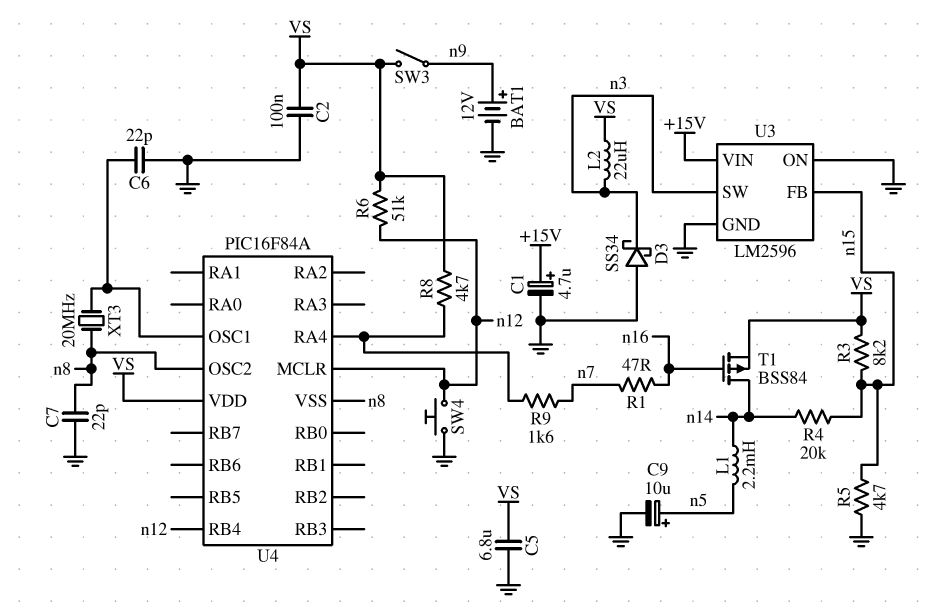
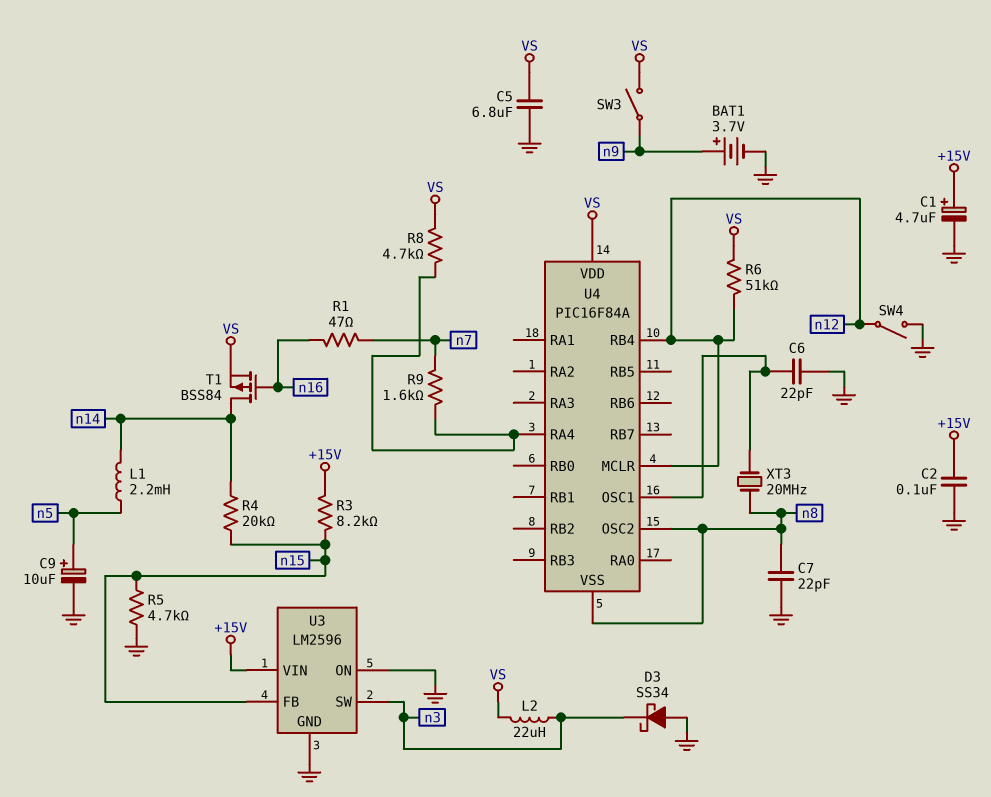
BAT1: 12V (plus n9, minus GND) -> 3.7V (plus n9, minus GND)
C2: 100nF (GND, VS) -> 100nF (+15V, GND)
R3: 8.2k (VS, n15) -> 8.2k (+15V, n15)
SW4: button (GND, n12) -> switch (GND, n12)

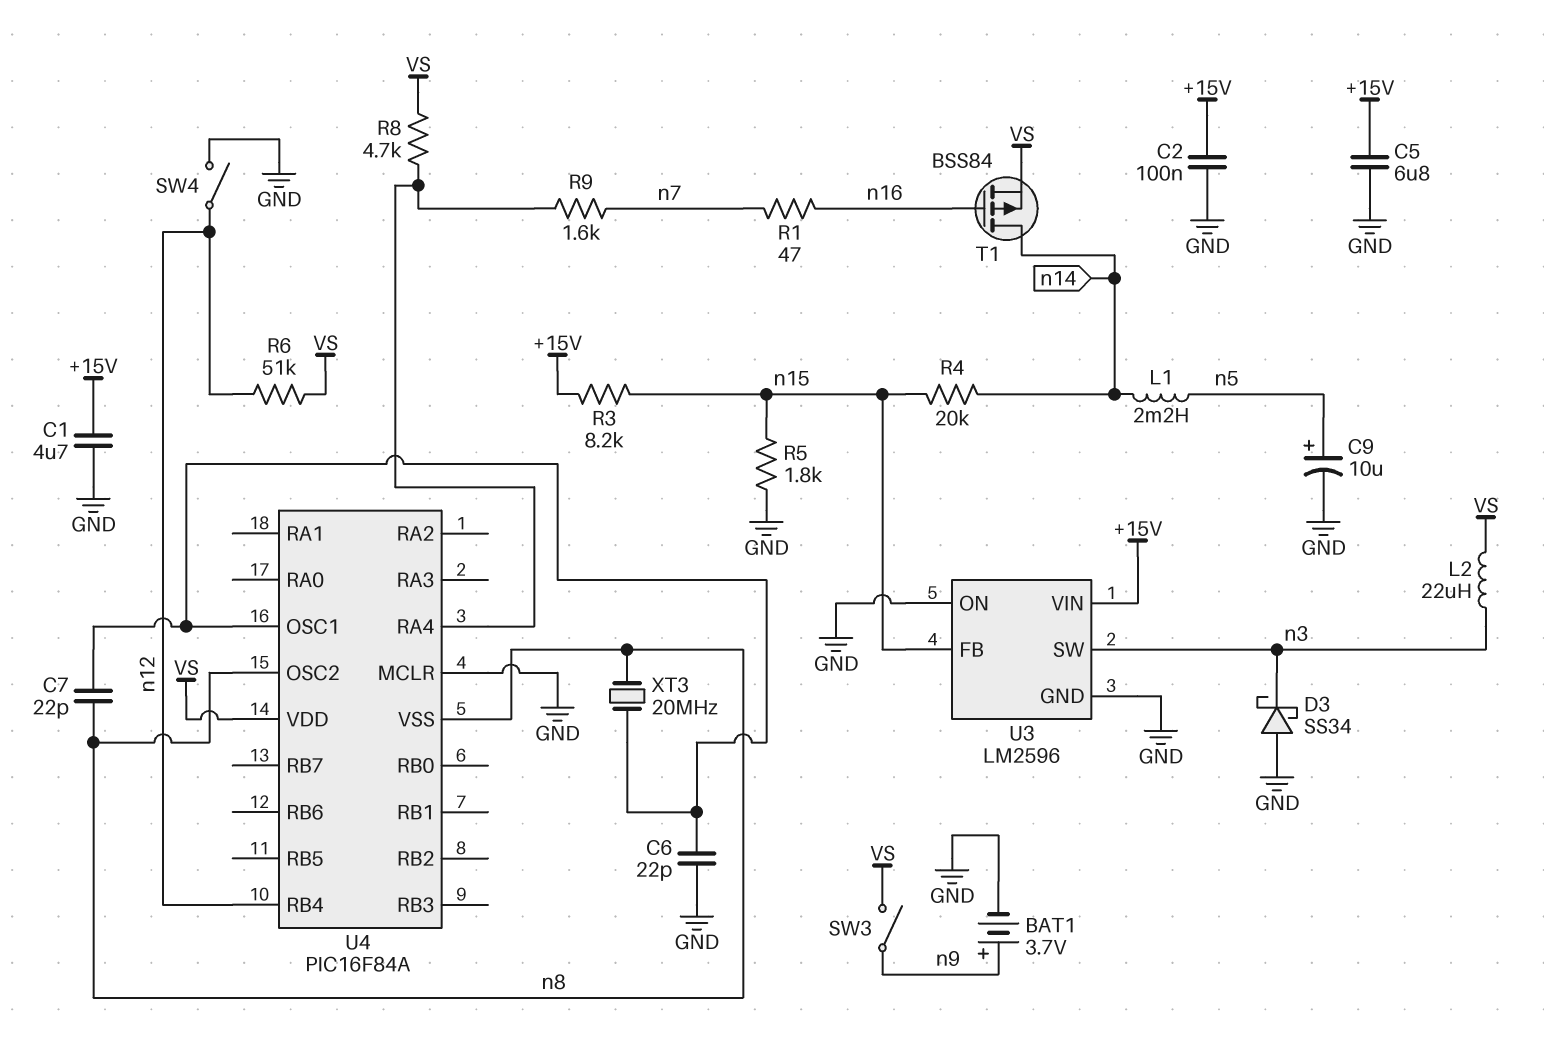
C1: 4.7uF (plus +15V, minus GND) -> 4.7uF (+15V, GND)
C5: 6.8uF (GND, VS) -> 6.8uF (+15V, GND)
C7: 22pF (GND, n8) -> 22pF (U4/OSC1, n8)
R5: 4.7k (GND, n15) -> 1.8k (GND, n15)
U4 pin MCLR: n12 -> GND

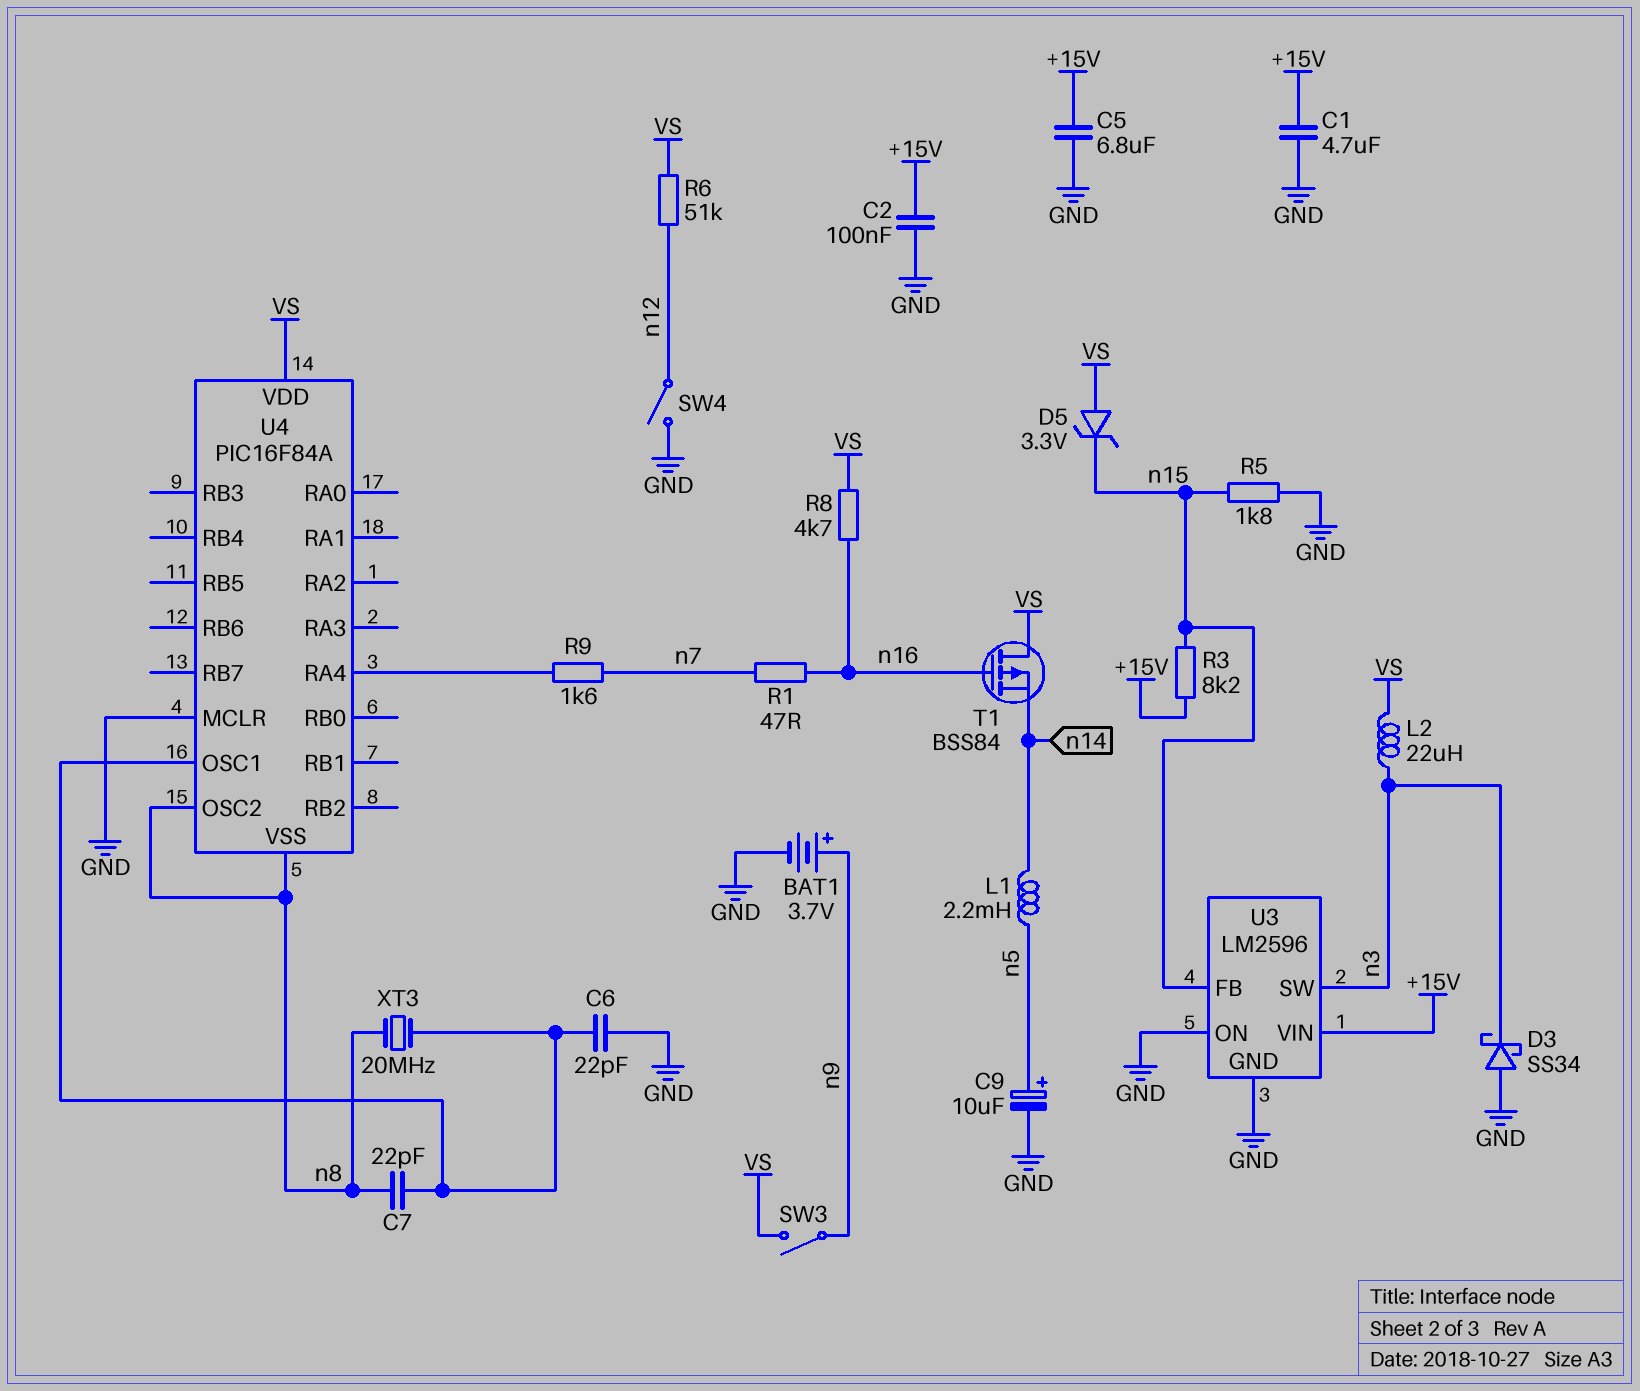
D5: none -> zener 3.3V (A VS, K n15)
R4: 20k (n14, n15) -> none
R8: 4.7k (U4/RA4, VS) -> 4.7k (VS, n16)
T1: PMOS BSS84 (G n16, D n14, S VS) -> PMOS BSS84 (G n16, D VS, S n14)
U4 pin RB4: n12 -> none

